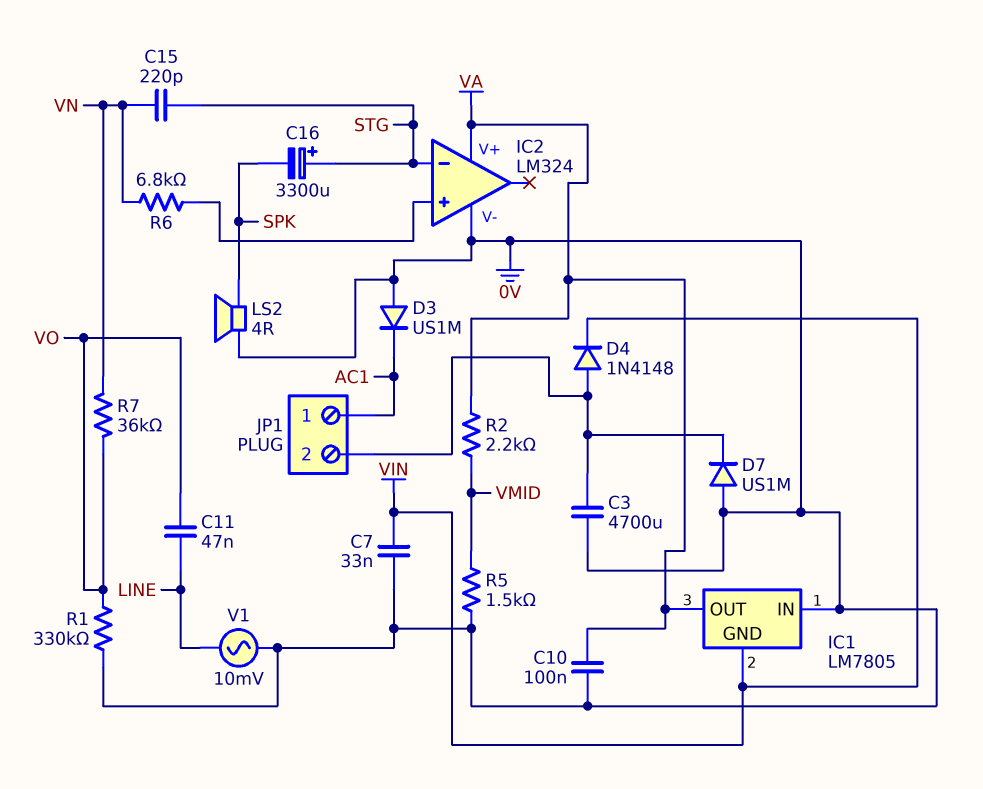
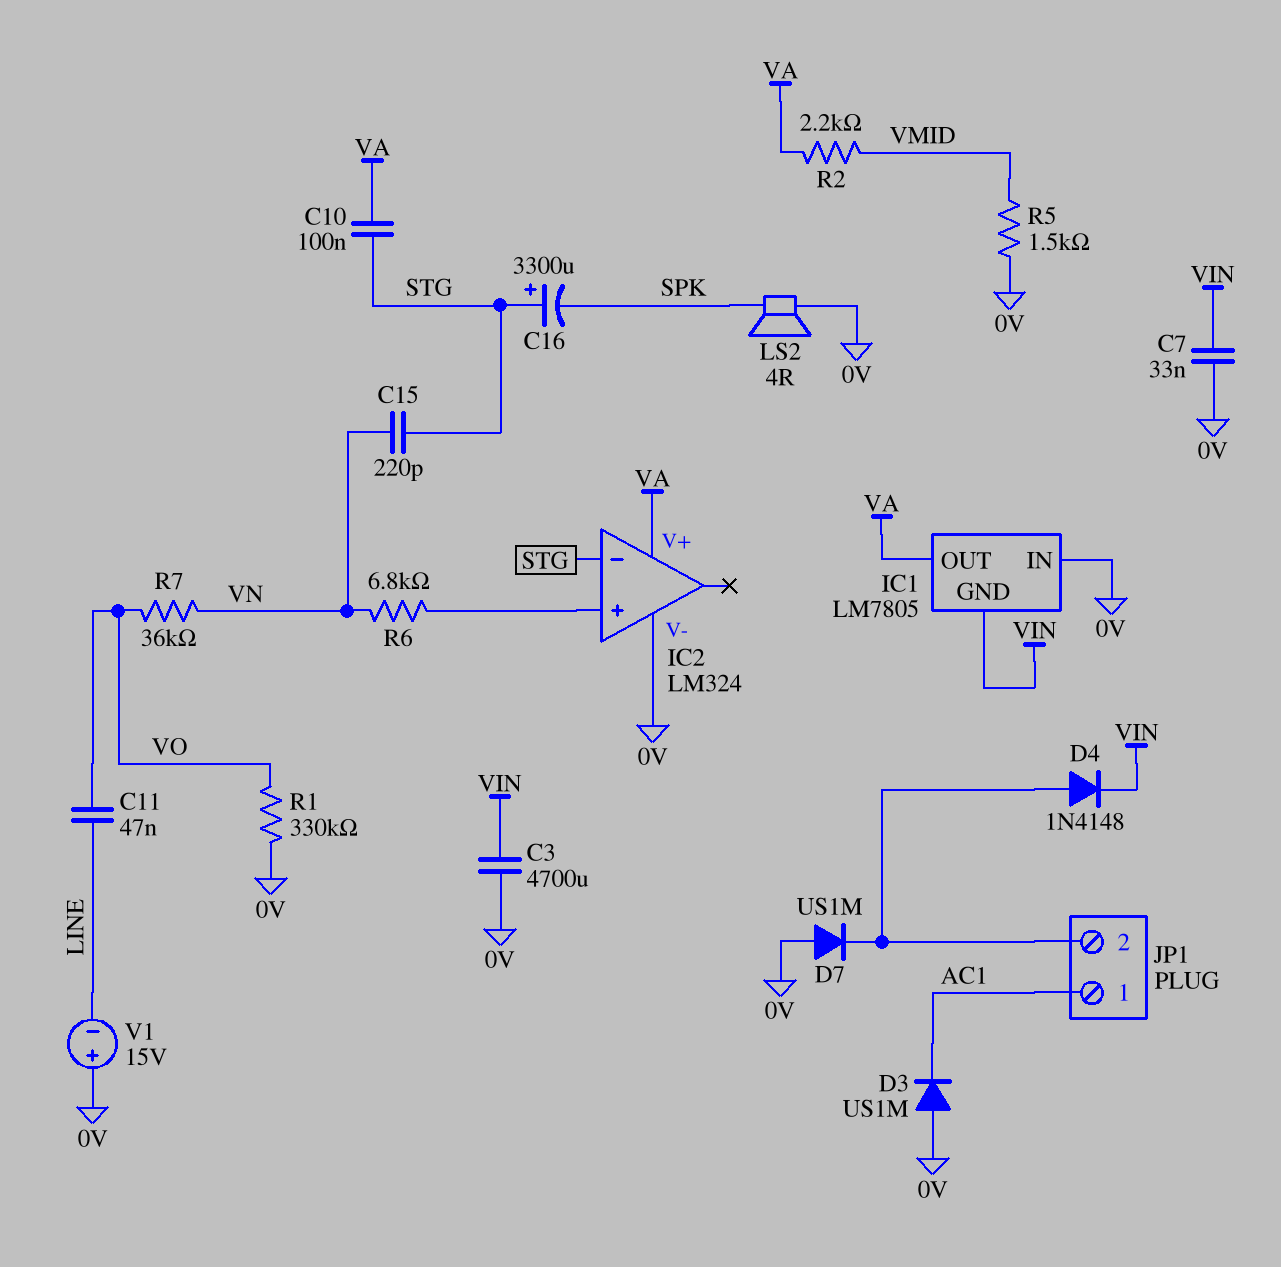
C3: 4700uF (0V, JP1/2) -> 4700uF (0V, VIN)
C10: 100nF (0V, VA) -> 100nF (STG, VA)
V1: AC 10mV (0V, LINE) -> 15V (plus 0V, minus LINE)

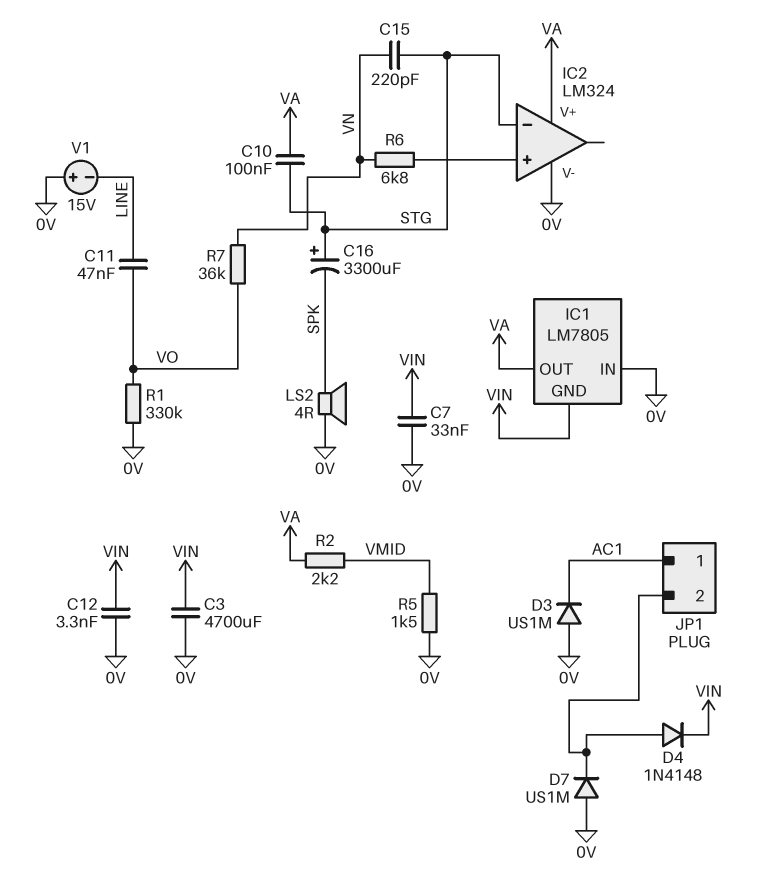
C12: none -> 3.3nF (0V, VIN)

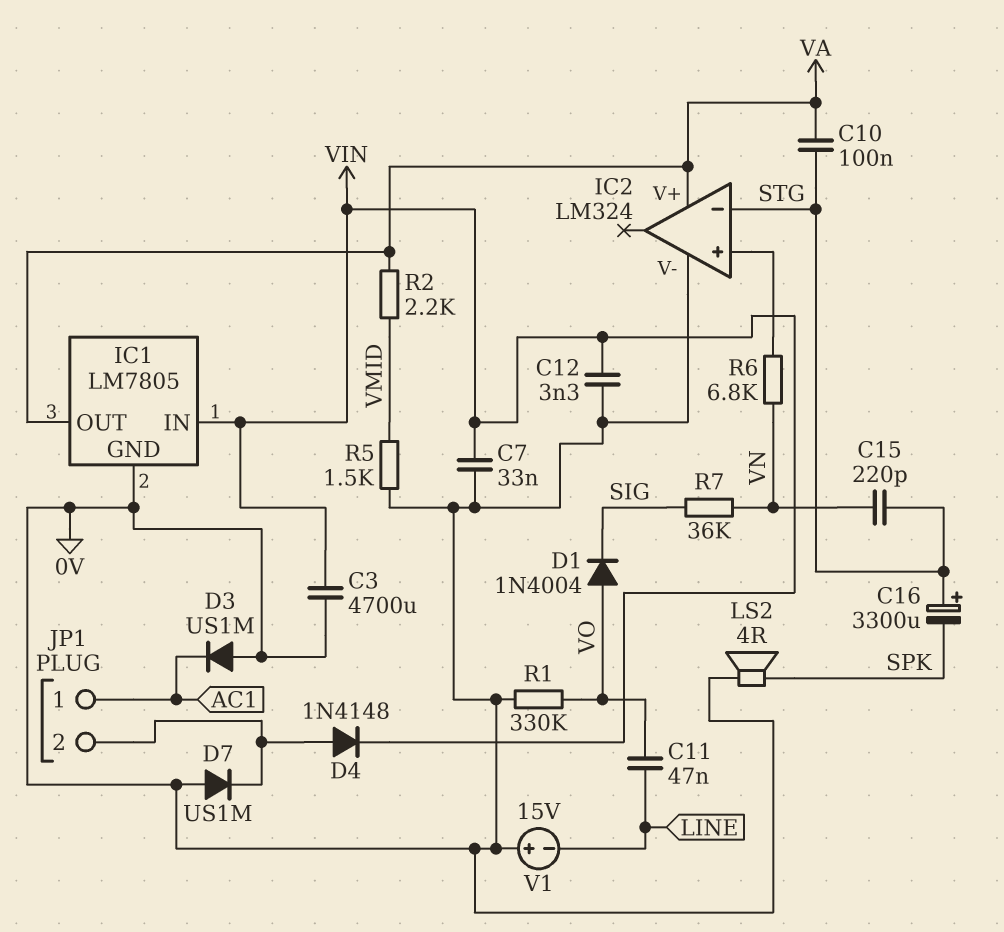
D1: none -> diode 1N4004 (A VO, K SIG)
IC1 pin GND: VIN -> 0V
IC1 pin IN: 0V -> VIN
R7: 36k (VN, VO) -> 36k (SIG, VN)

